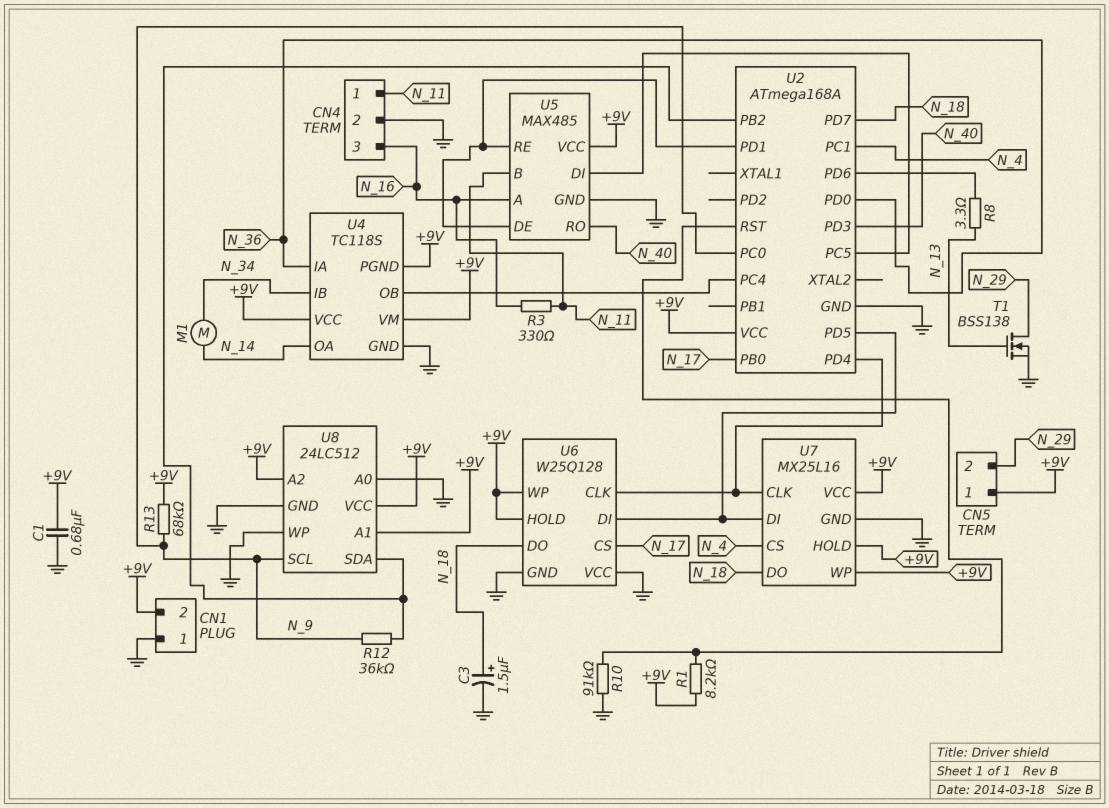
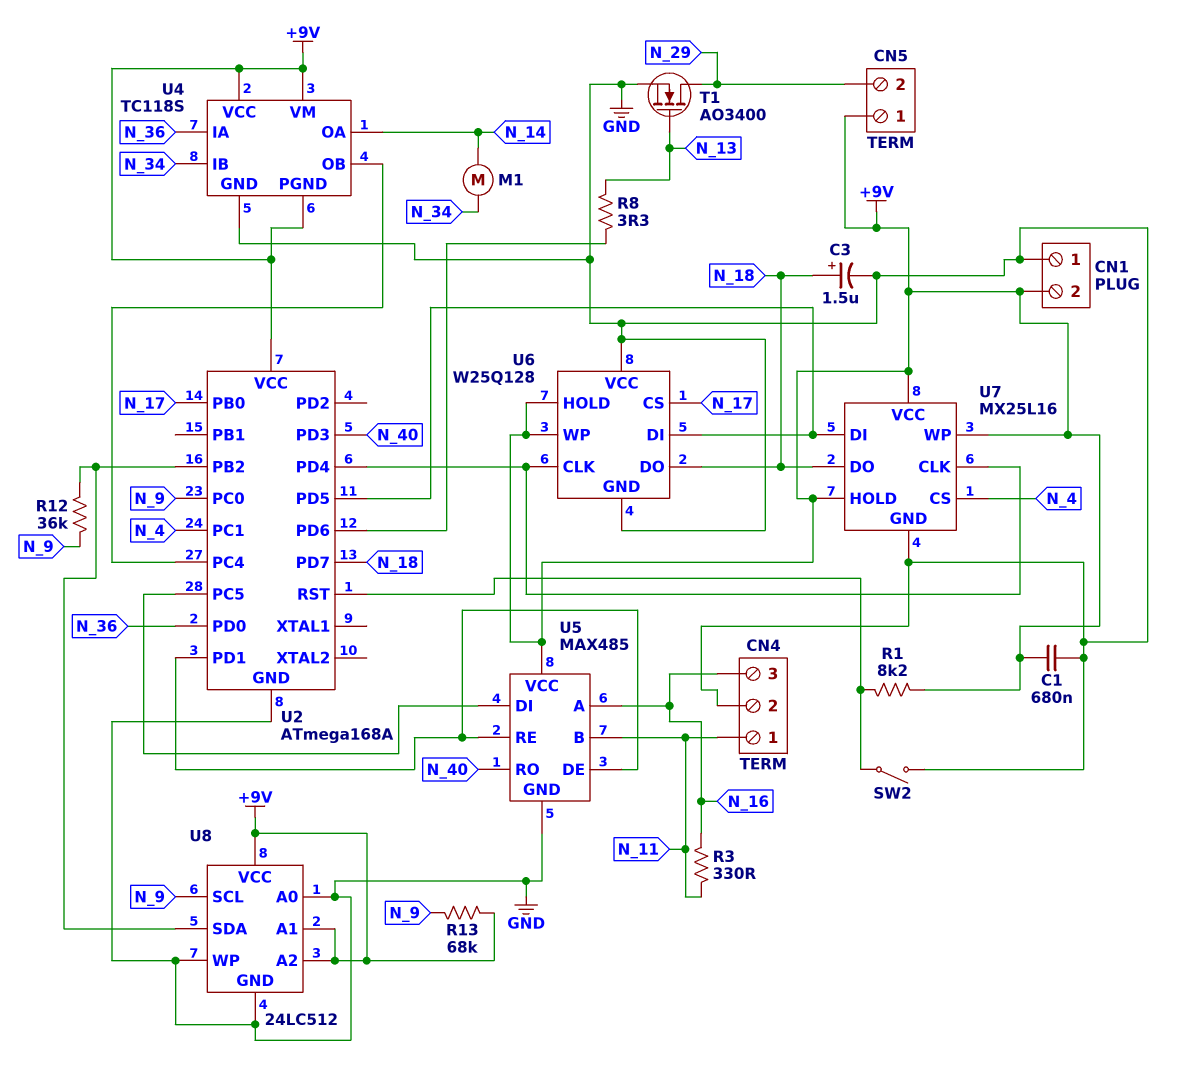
R10: 91k (GND, U2/RST) -> none
SW2: none -> switch (GND, U2/RST)
T1: NMOS BSS138 (G N_13, D N_29, S GND) -> NMOS AO3400 (G N_13, D N_29, S GND)

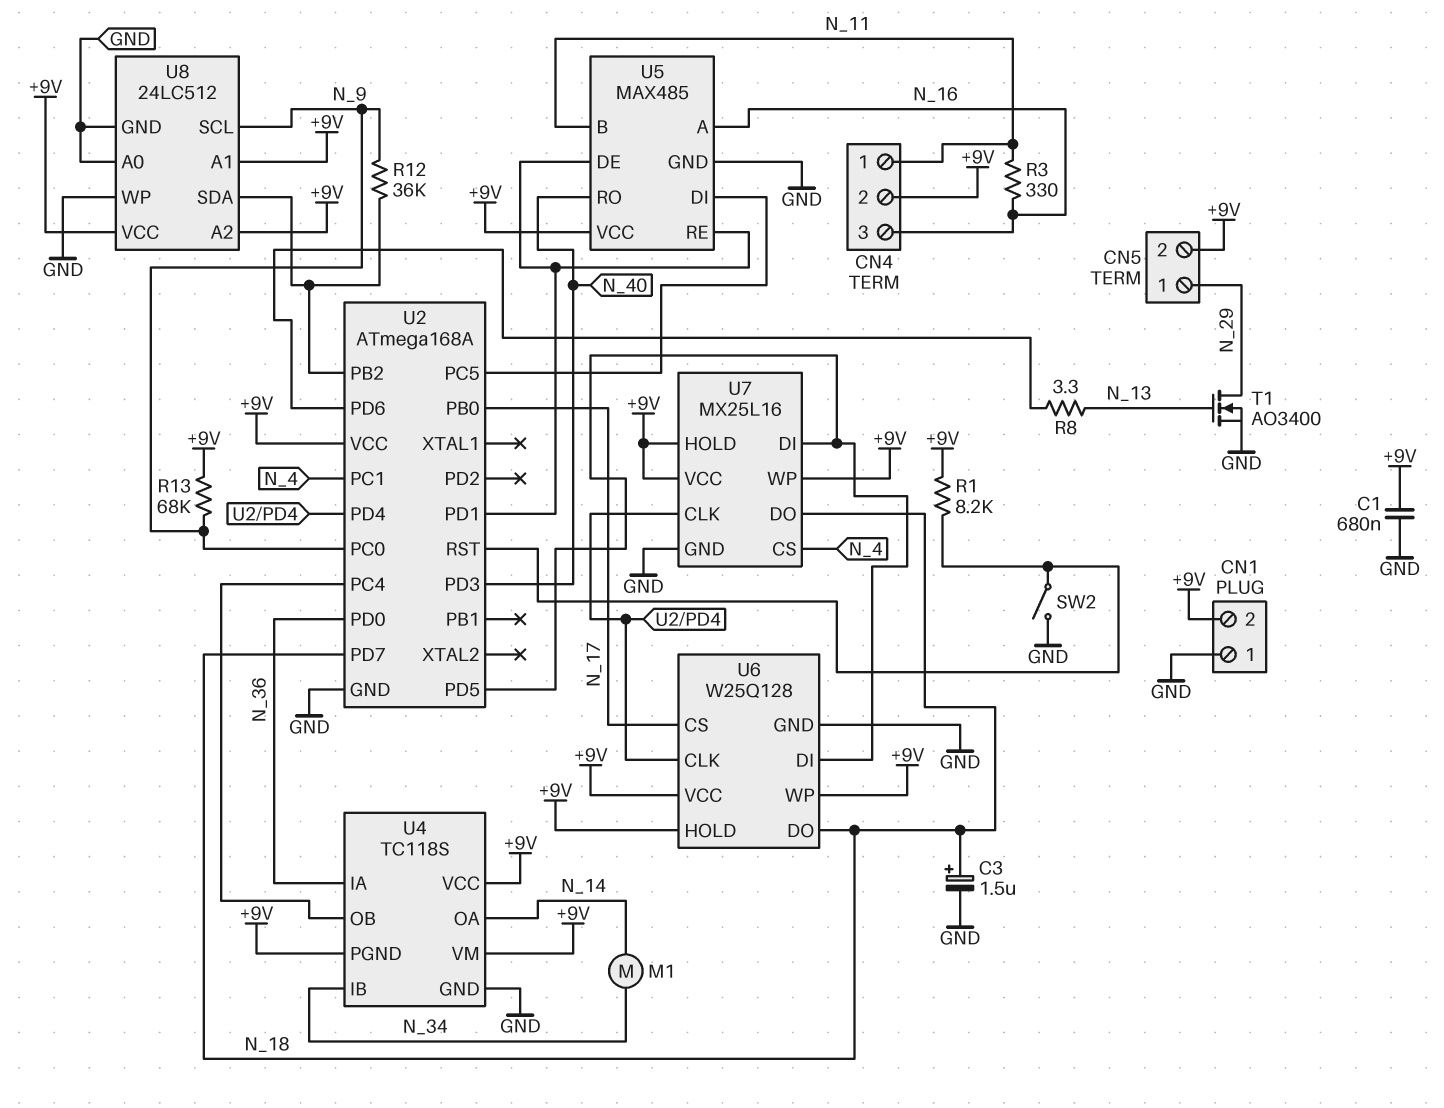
CN4 pin 2: GND -> +9V
CN5 pin 1: +9V -> N_29
CN5 pin 2: N_29 -> +9V
U6 pin VCC: GND -> +9V

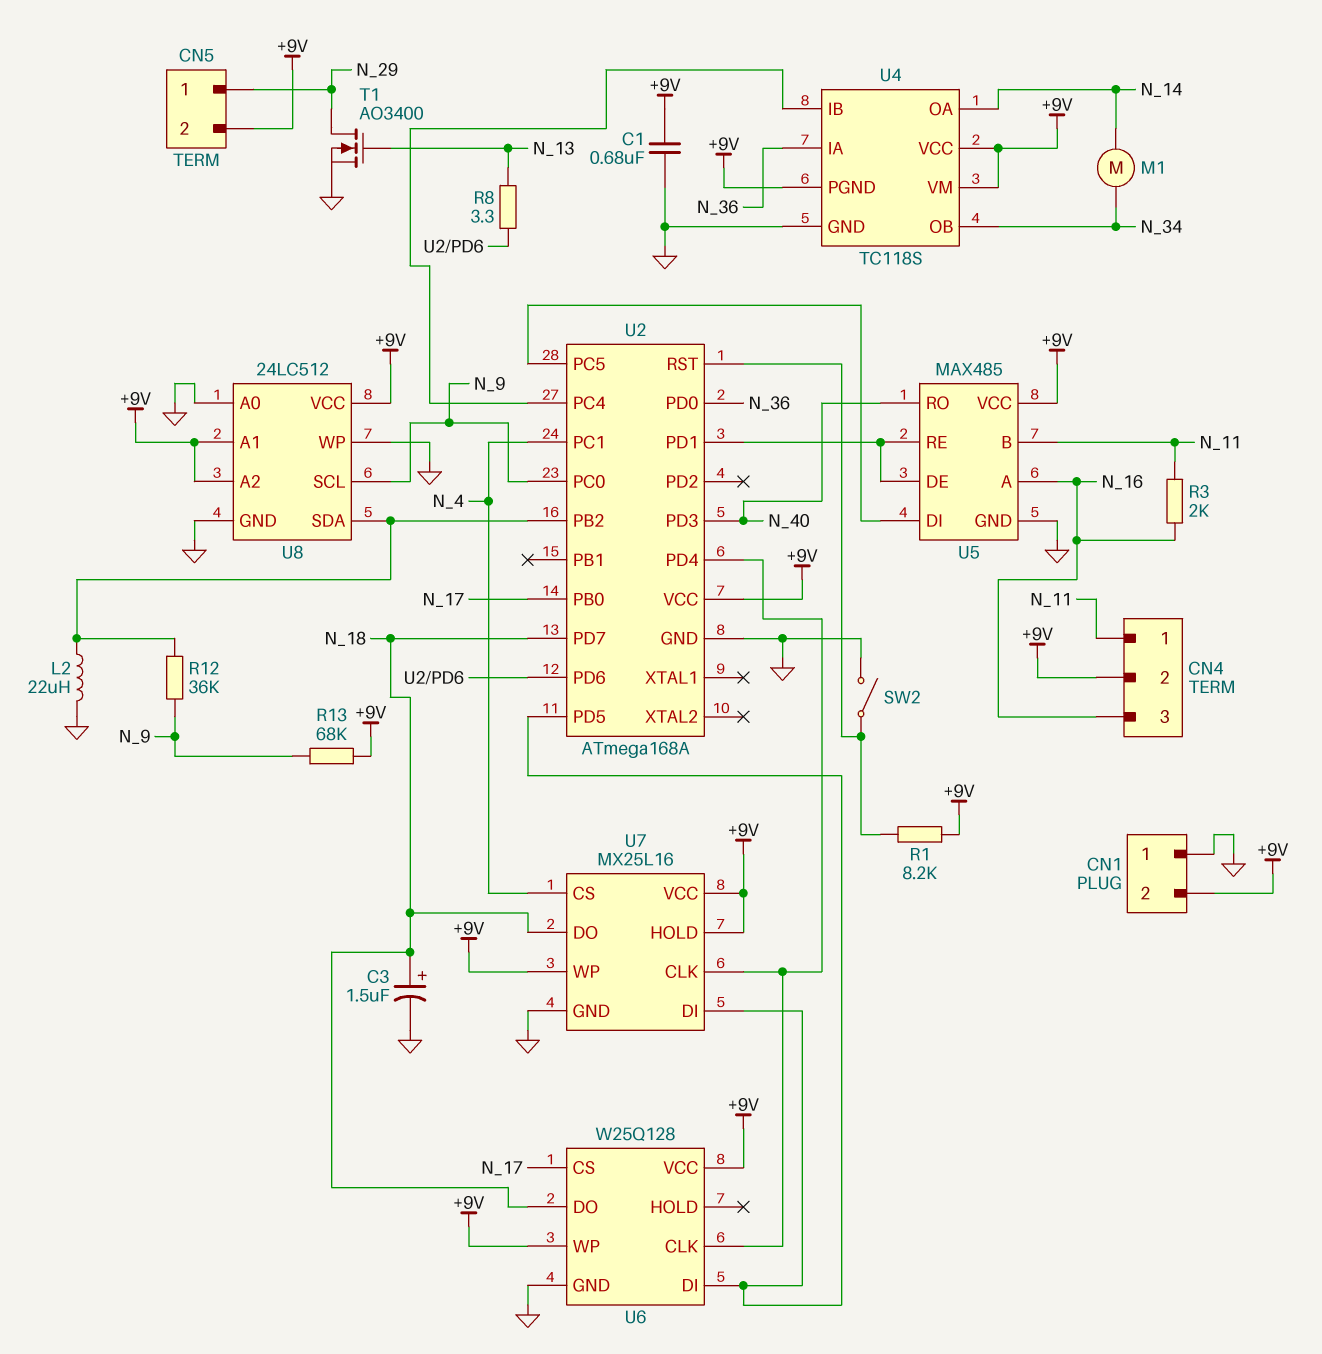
L2: none -> 22uH (GND, U2/PB2)
R3: 330 (N_11, N_16) -> 2k (N_11, N_16)
U4 pin IB: N_34 -> U2/PC4
U4 pin OB: U2/PC4 -> N_34
U6 pin HOLD: +9V -> none

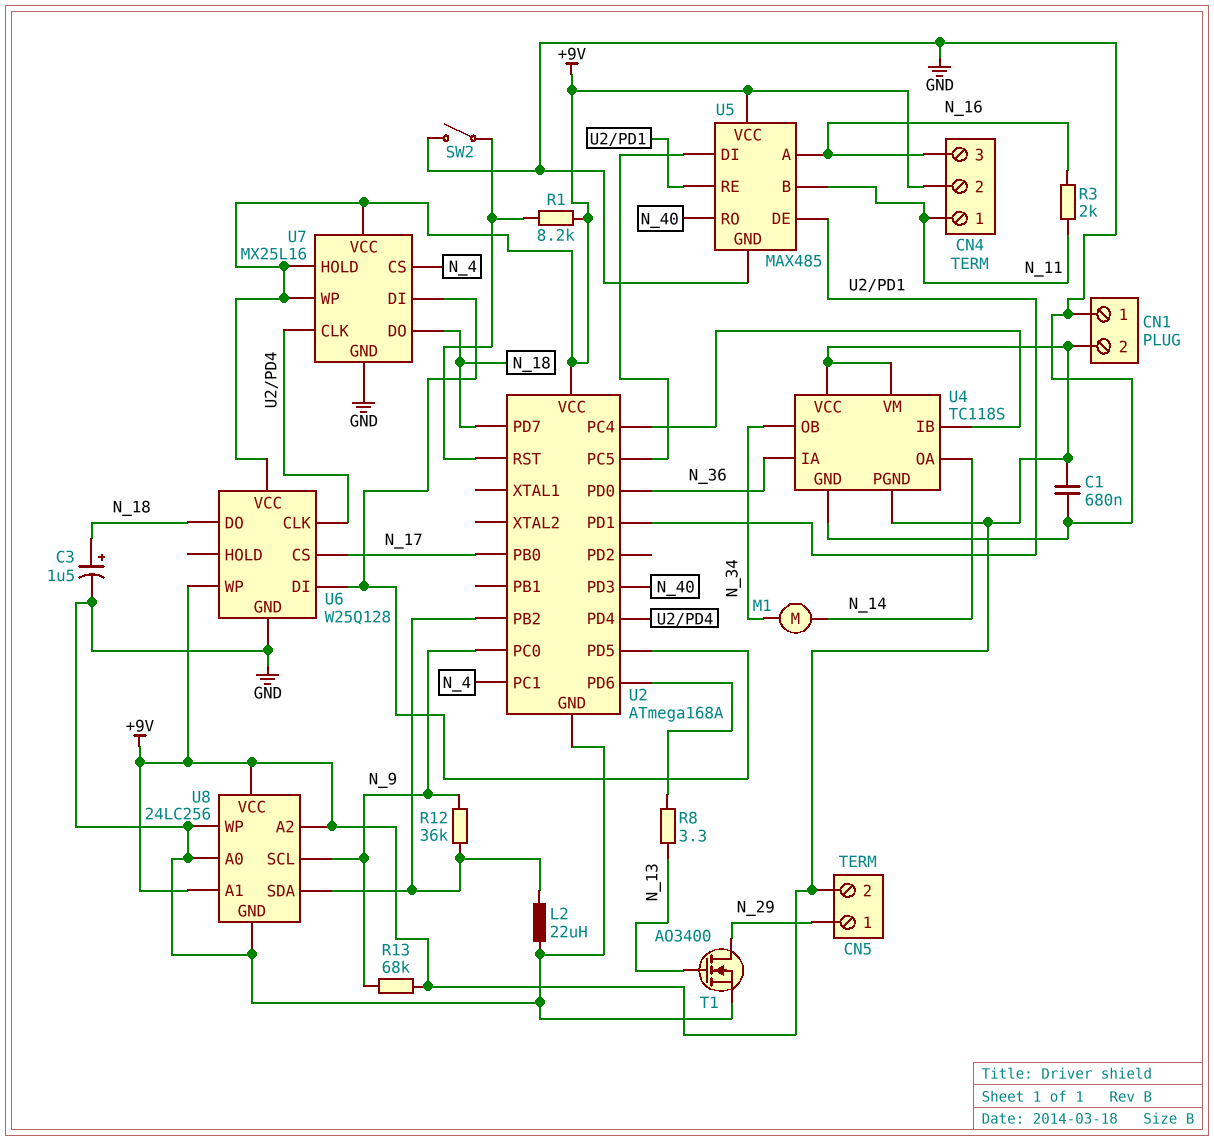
U8: 24LC512 -> 24LC256

